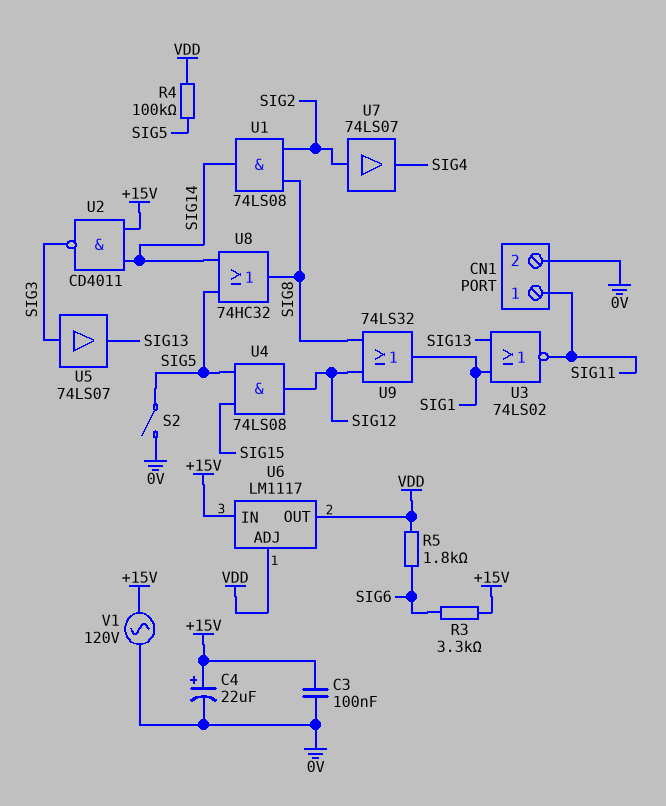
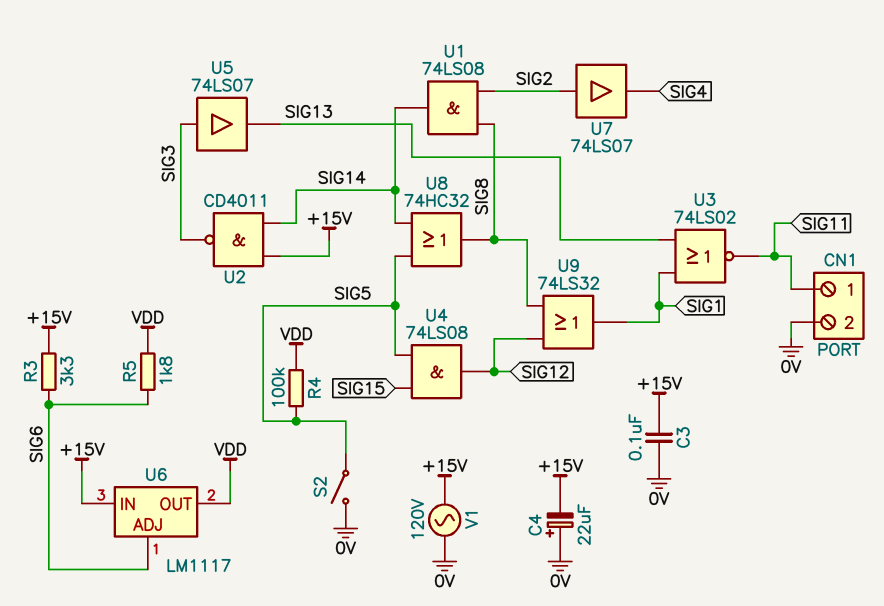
C4: 22uF (plus +15V, minus 0V) -> 22uF (plus 0V, minus +15V)
U6 pin ADJ: VDD -> SIG6

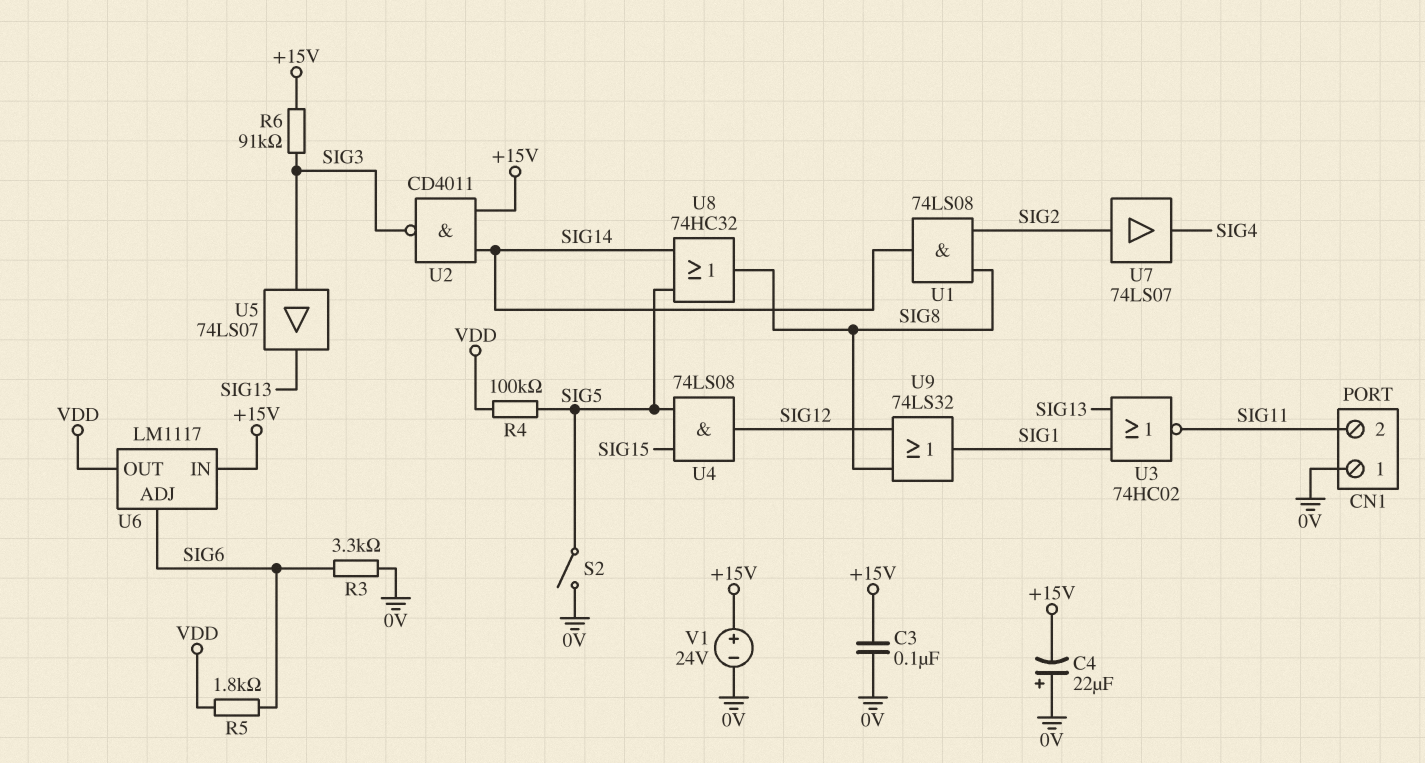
CN1 pin 1: SIG11 -> 0V
CN1 pin 2: 0V -> SIG11
R3: 3.3k (+15V, SIG6) -> 3.3k (0V, SIG6)
R6: none -> 91k (+15V, SIG3)
U3: NOR 74LS02 (in SIG1, in SIG13, out SIG11) -> NOR 74HC02 (in SIG1, in SIG13, out SIG11)
V1: AC 120V (+15V, 0V) -> 24V (plus +15V, minus 0V)

